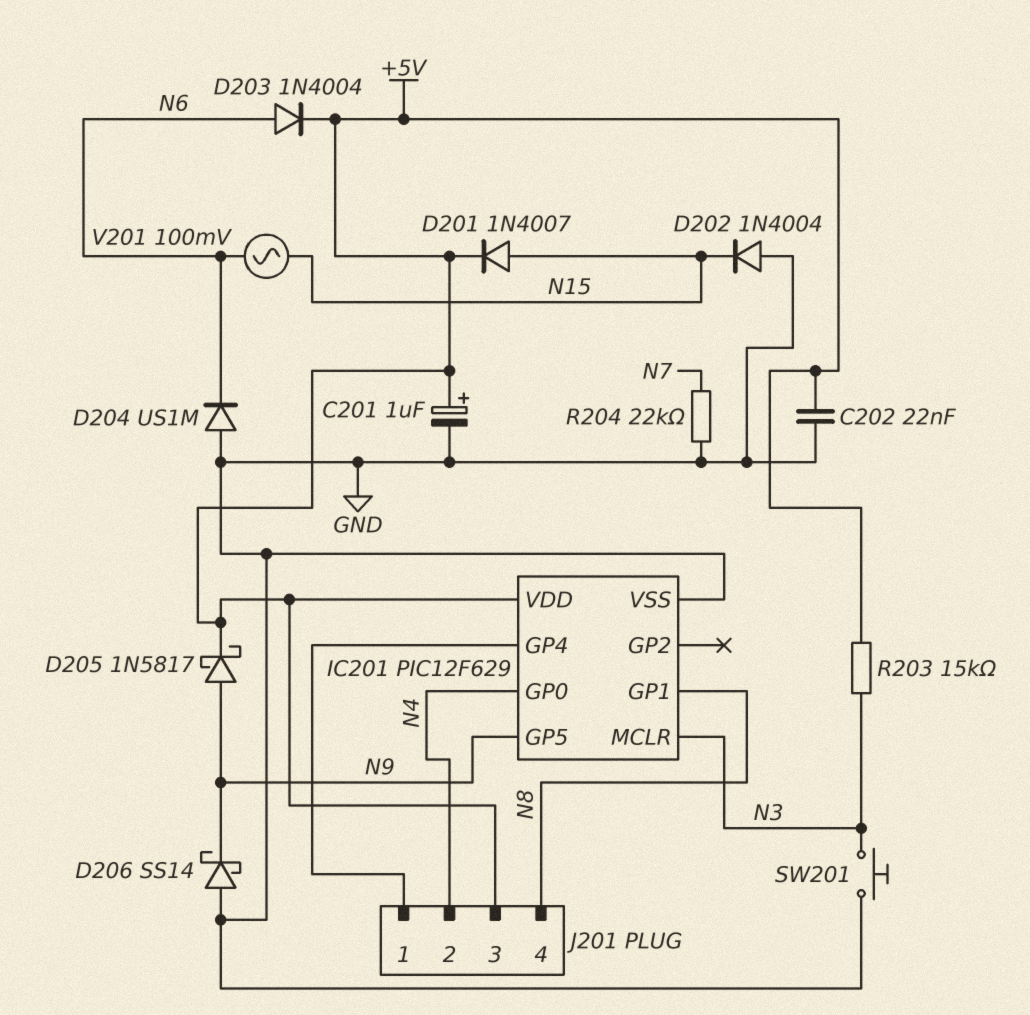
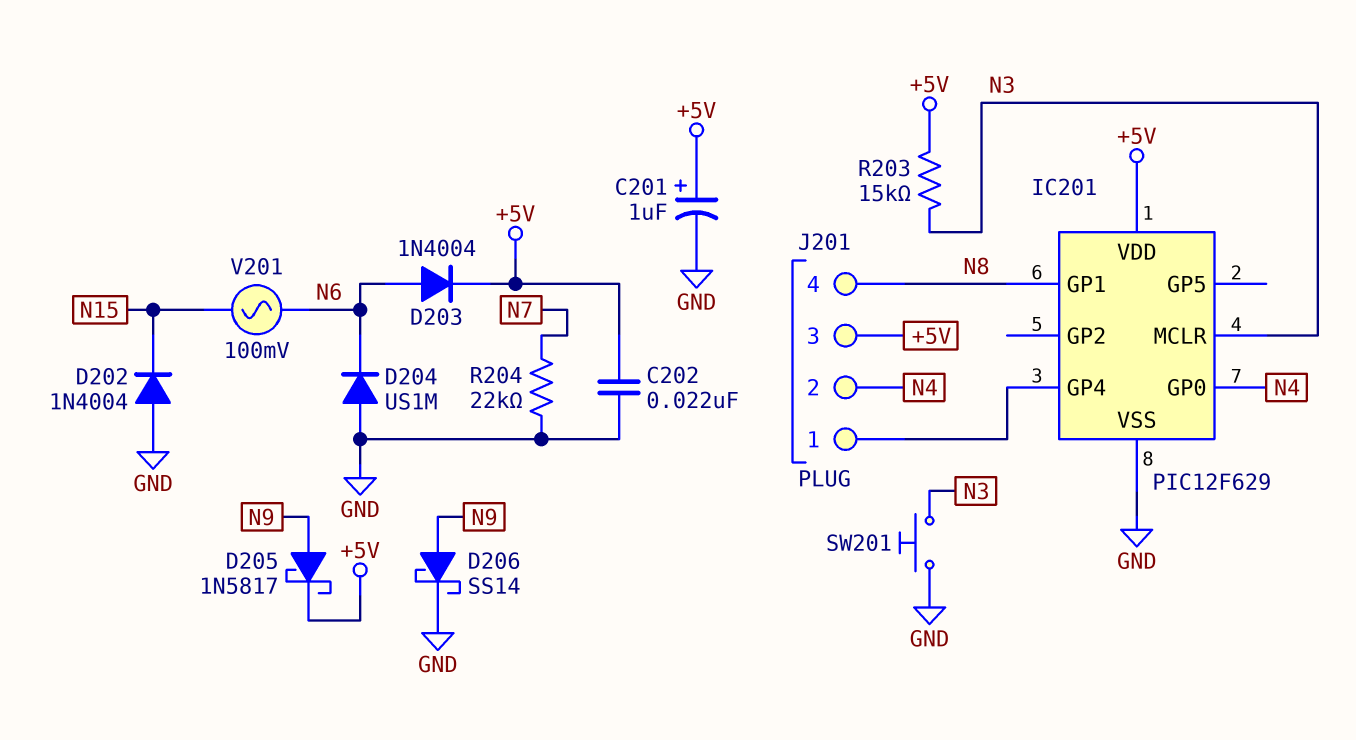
D201: diode 1N4007 (A N15, K +5V) -> none
D206: schottky SS14 (A GND, K N9) -> schottky SS14 (A N9, K GND)
IC201 pin GP5: N9 -> none

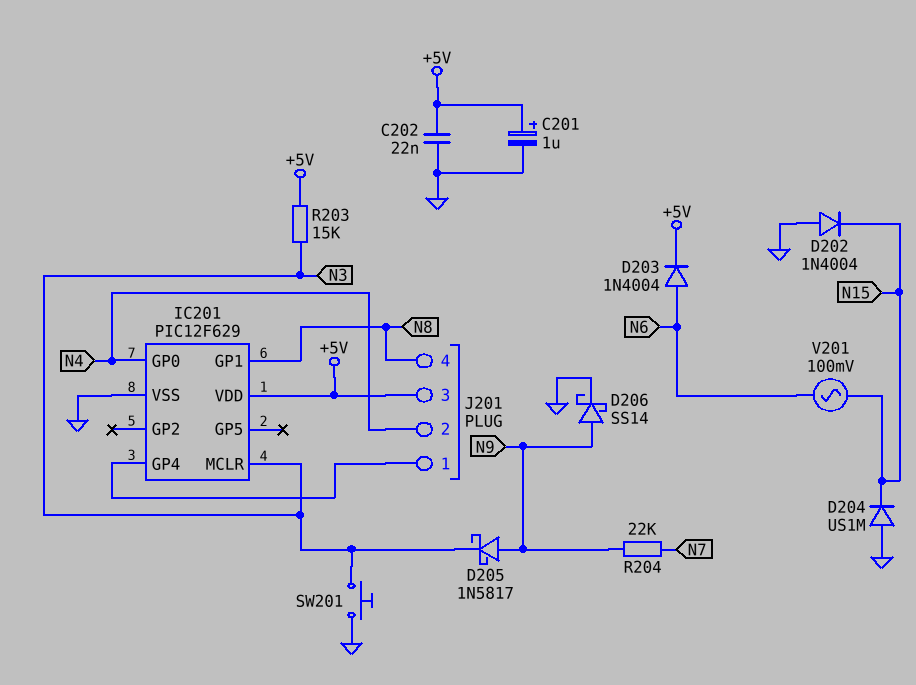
D204: diode US1M (A GND, K N6) -> diode US1M (A GND, K N15)
D205: schottky 1N5817 (A N9, K +5V) -> schottky 1N5817 (A N9, K N3)
R204: 22k (GND, N7) -> 22k (N7, N9)

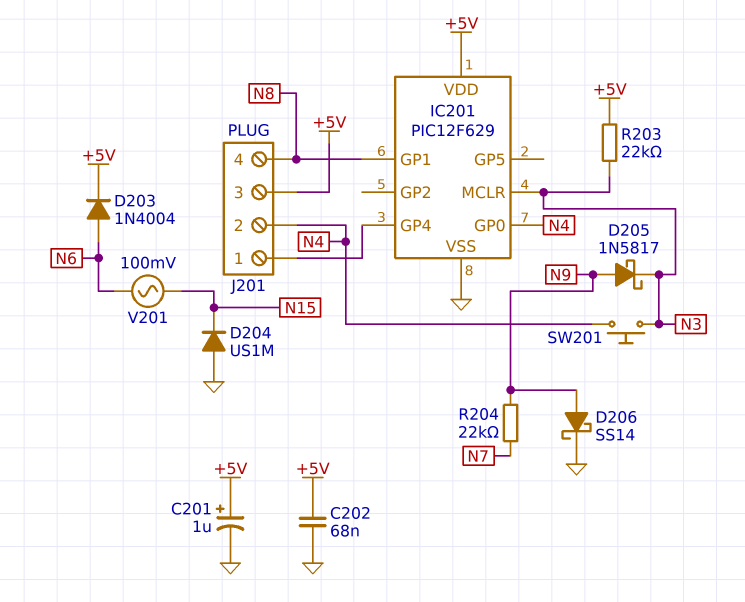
C202: 22nF (+5V, GND) -> 68nF (+5V, GND)
D202: diode 1N4004 (A GND, K N15) -> none
R203: 15k (+5V, N3) -> 22k (+5V, N3)
SW201: button (GND, N3) -> button (N3, N4)

